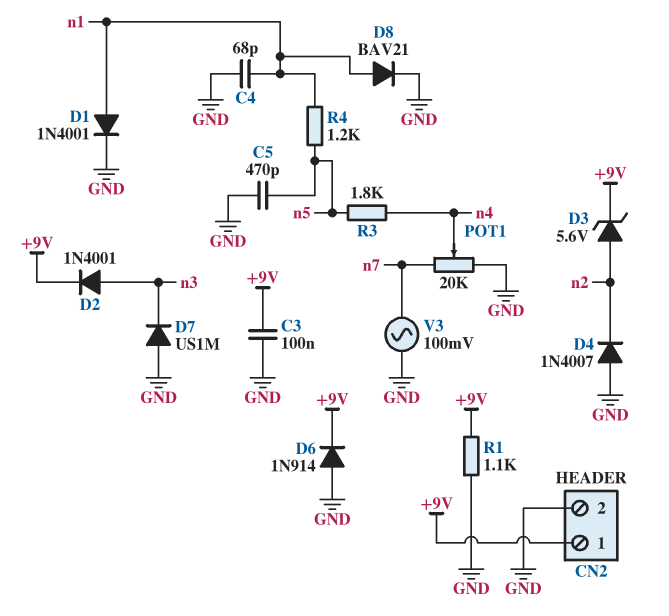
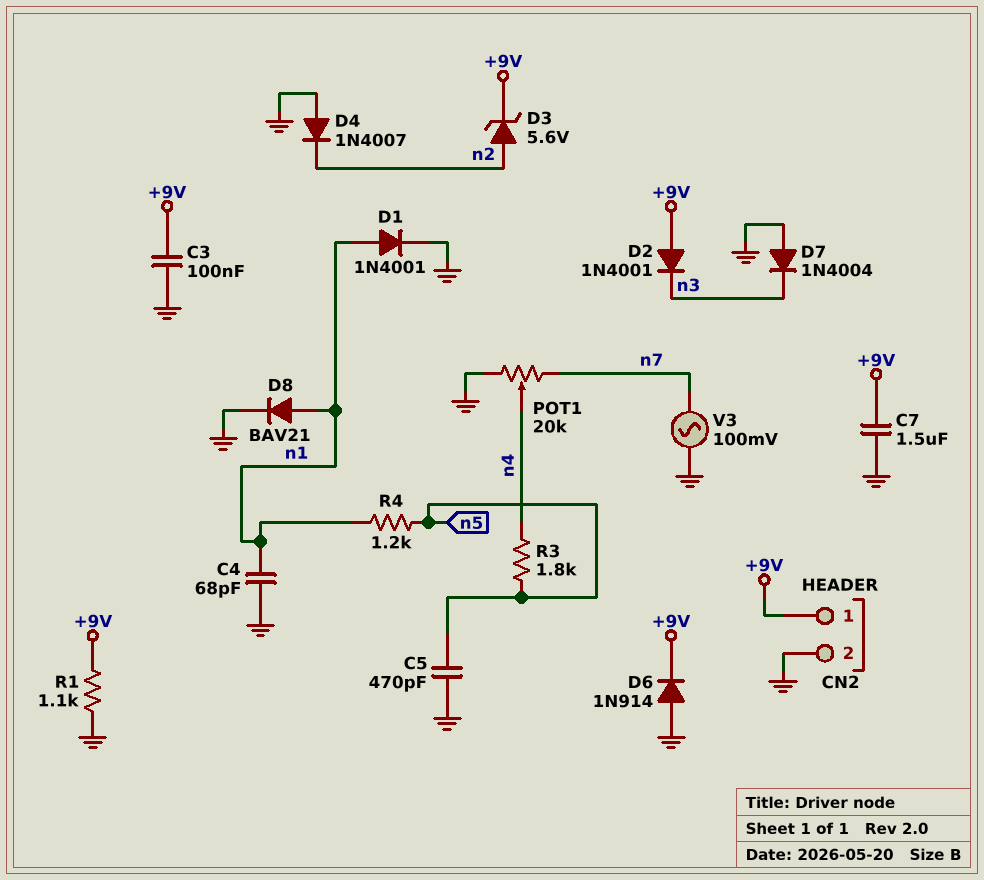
C7: none -> 1.5uF (+9V, GND)
D2: diode 1N4001 (A n3, K +9V) -> diode 1N4001 (A +9V, K n3)
D7: diode US1M (A GND, K n3) -> diode 1N4004 (A GND, K n3)

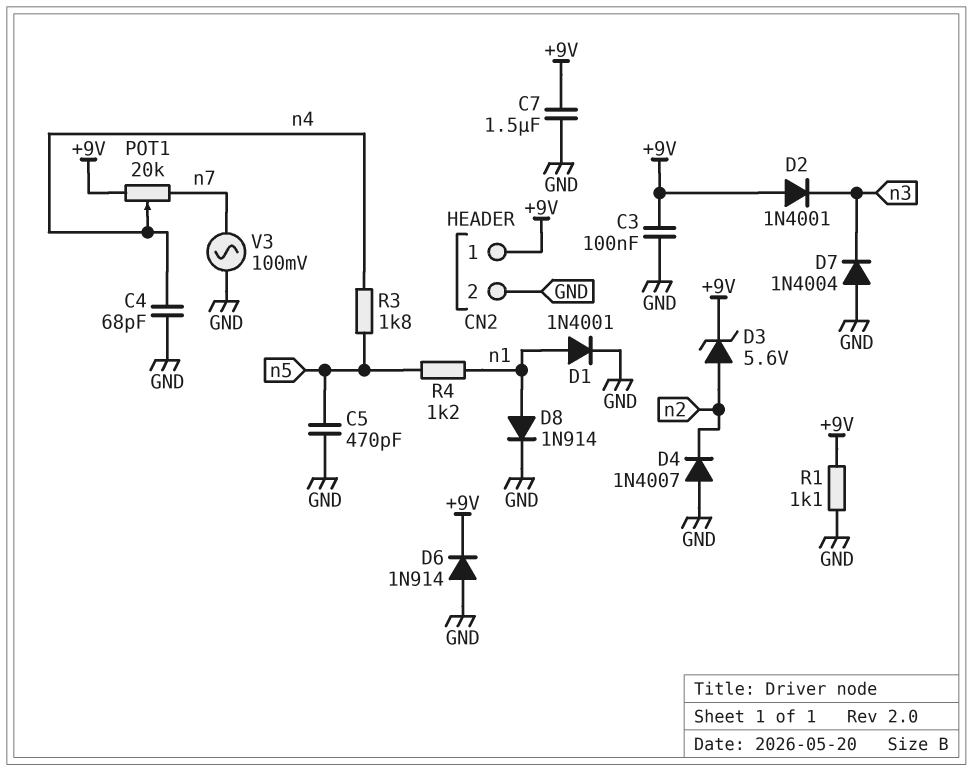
C4: 68pF (GND, n1) -> 68pF (GND, n4)
D8: diode BAV21 (A n1, K GND) -> diode 1N914 (A n1, K GND)
POT1: 20k (GND, n7, wiper n4) -> 20k (+9V, n7, wiper n4)

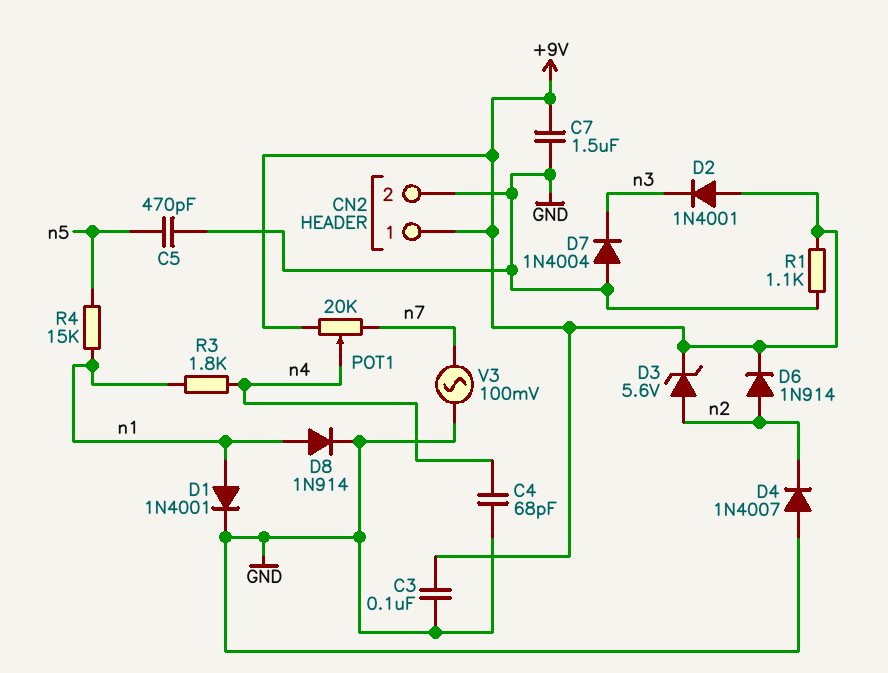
D6: diode 1N914 (A GND, K +9V) -> diode 1N914 (A n2, K +9V)
R3: 1.8k (n4, n5) -> 1.8k (n1, n4)
R4: 1.2k (n1, n5) -> 15k (n1, n5)

